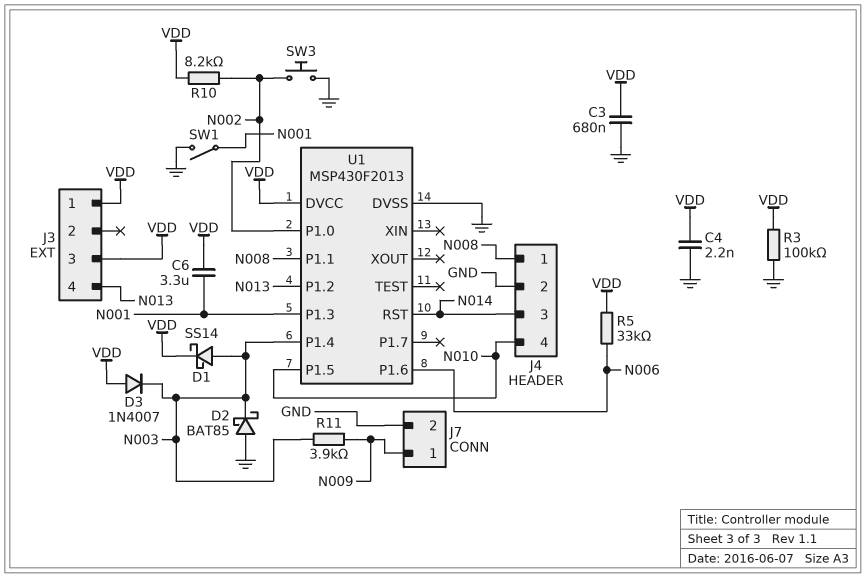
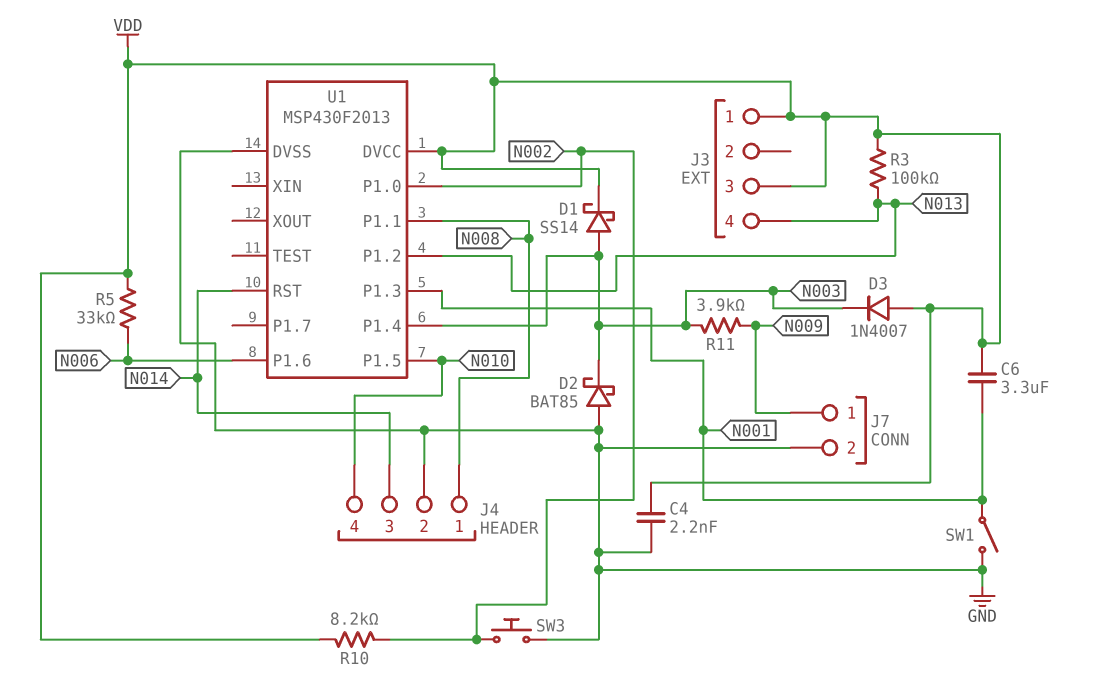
C3: 680nF (GND, VDD) -> none
R3: 100k (GND, VDD) -> 100k (N013, VDD)

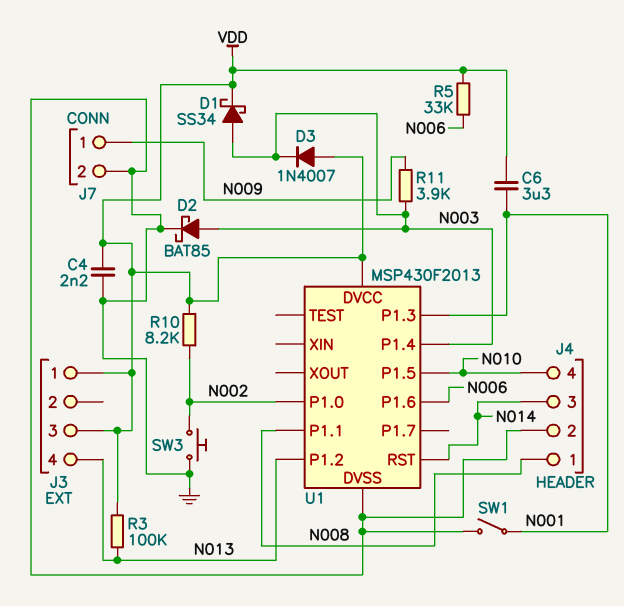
D1: schottky SS14 (A N003, K VDD) -> schottky SS34 (A N003, K VDD)
D2: schottky BAT85 (A GND, K N003) -> schottky BAT85 (A N003, K GND)

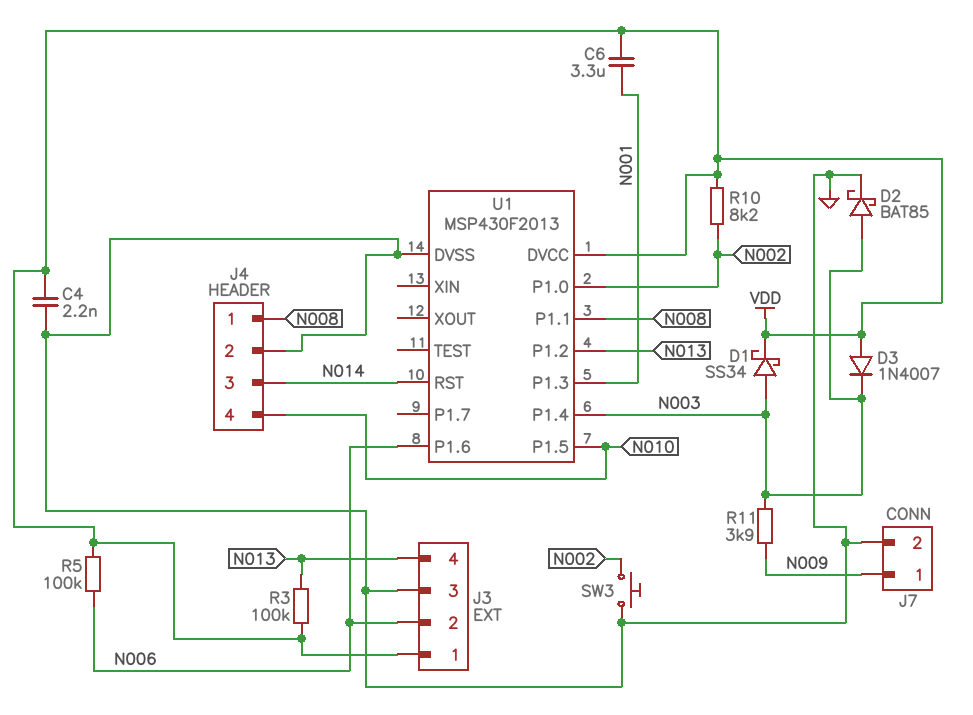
J3 pin 2: none -> N006
J3 pin 3: VDD -> GND
R5: 33k (N006, VDD) -> 100k (N006, VDD)
SW1: switch (GND, N001) -> none

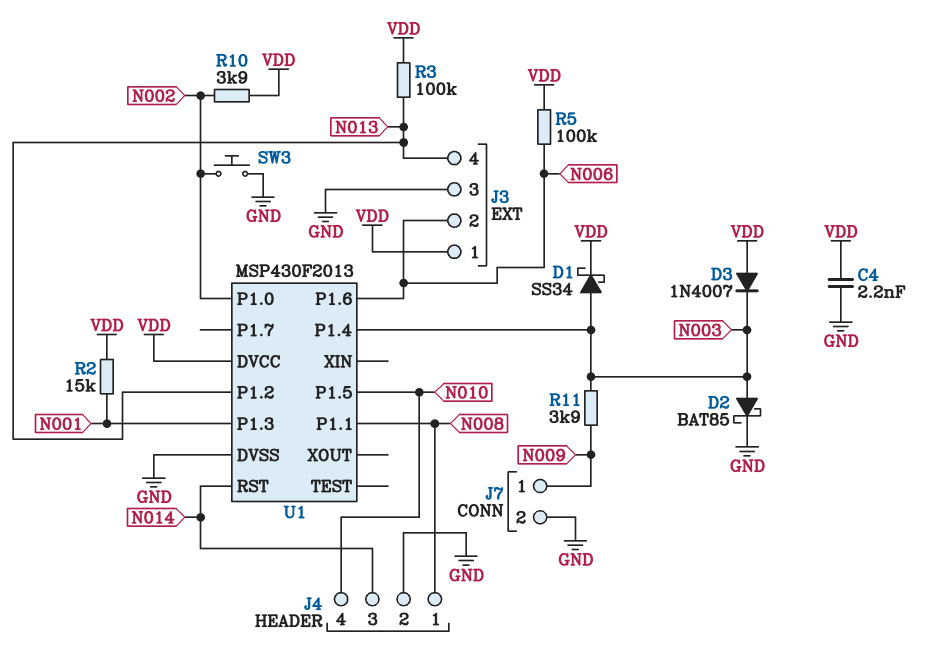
C6: 3.3uF (N001, VDD) -> none
R2: none -> 15k (N001, VDD)
R10: 8.2k (N002, VDD) -> 3.9k (N002, VDD)

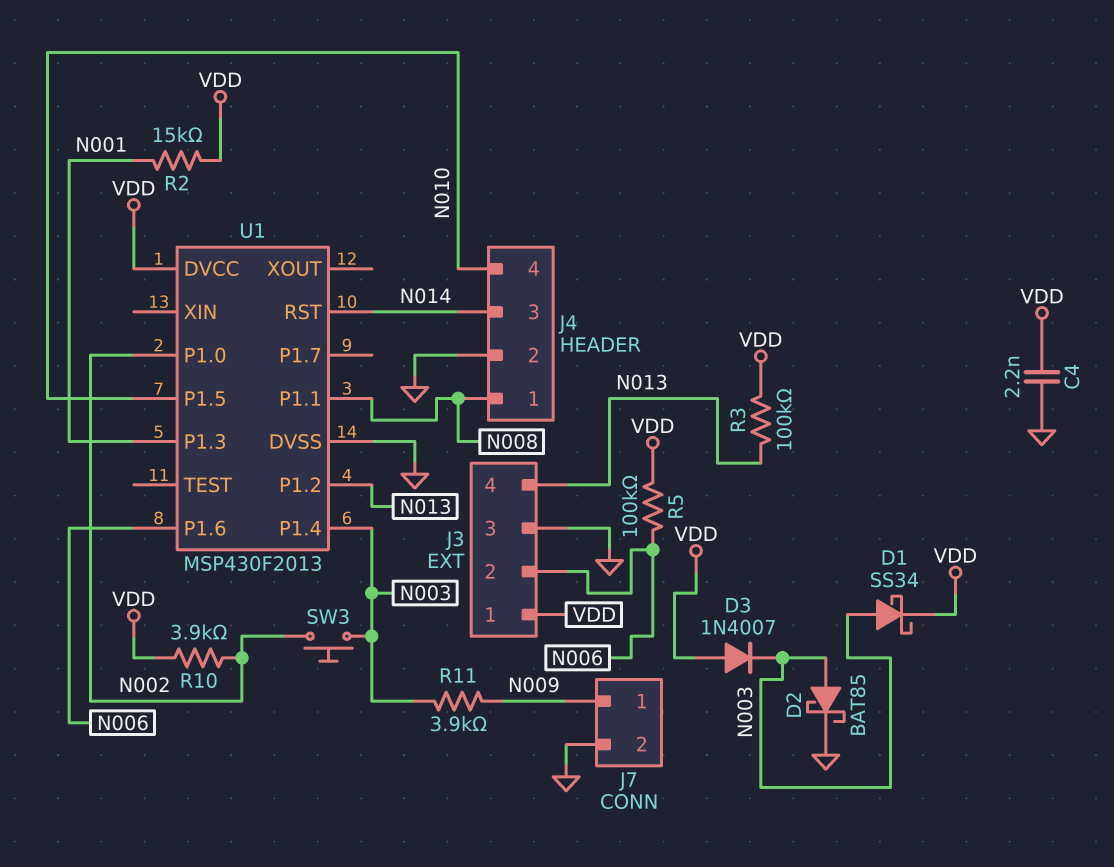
SW3: button (GND, N002) -> button (N002, N003)

